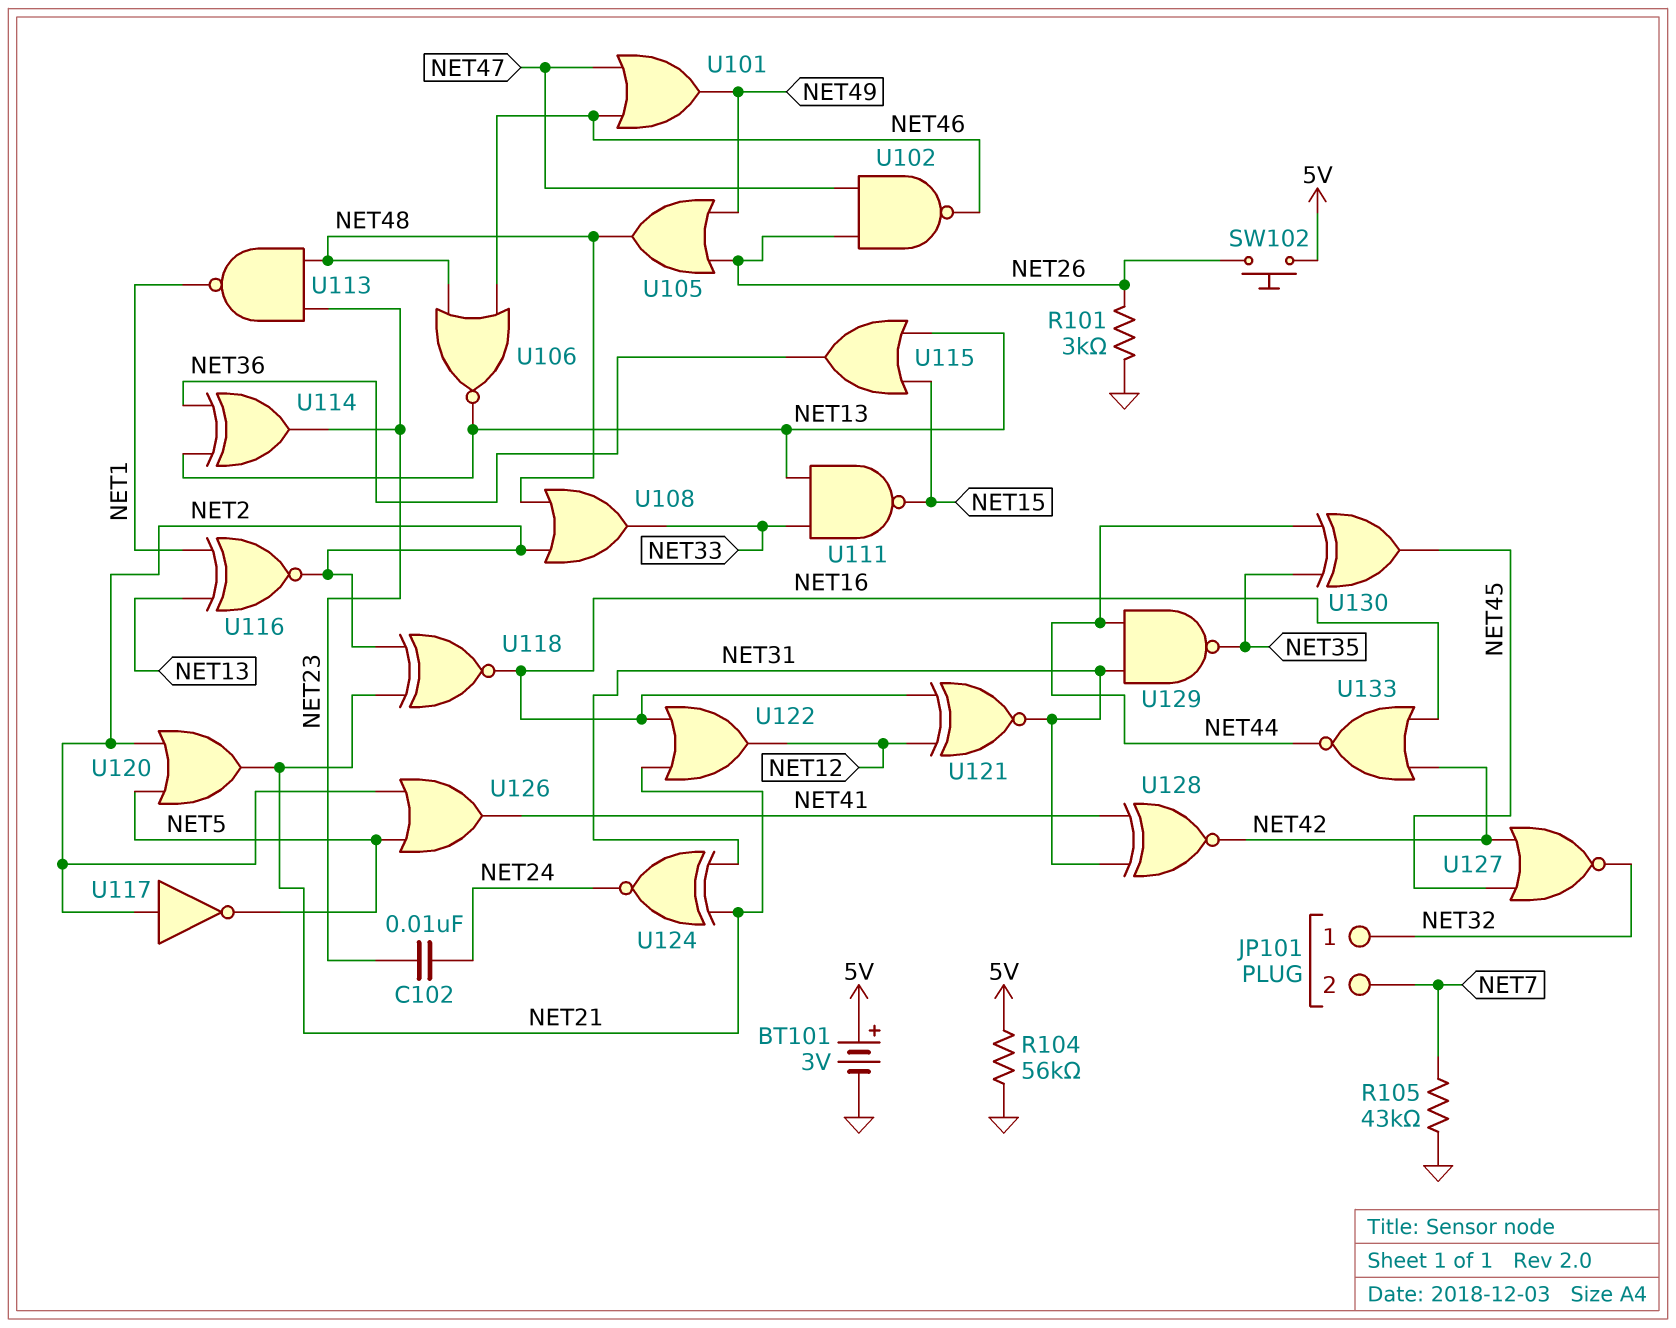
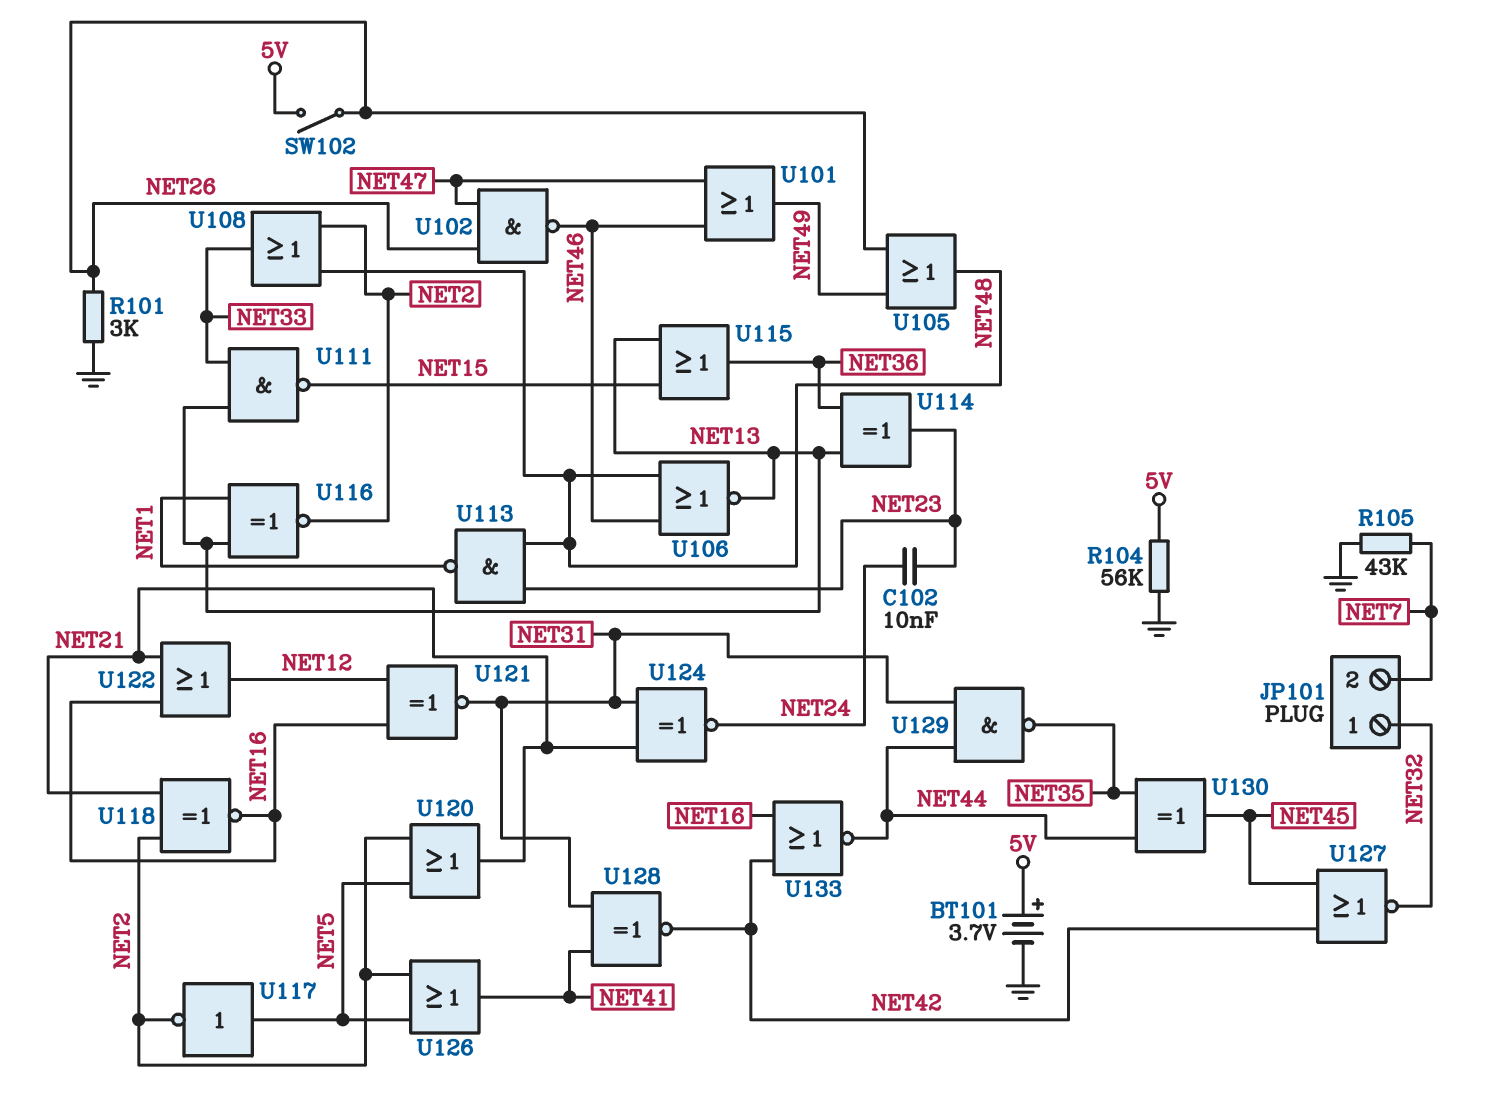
BT101: 3V (plus 5V, minus GND) -> 3.7V (plus 5V, minus GND)
SW102: button (5V, NET26) -> switch (5V, NET26)
U117: NOT (in NET2, out NET5) -> NOT (in NET5, out NET2)

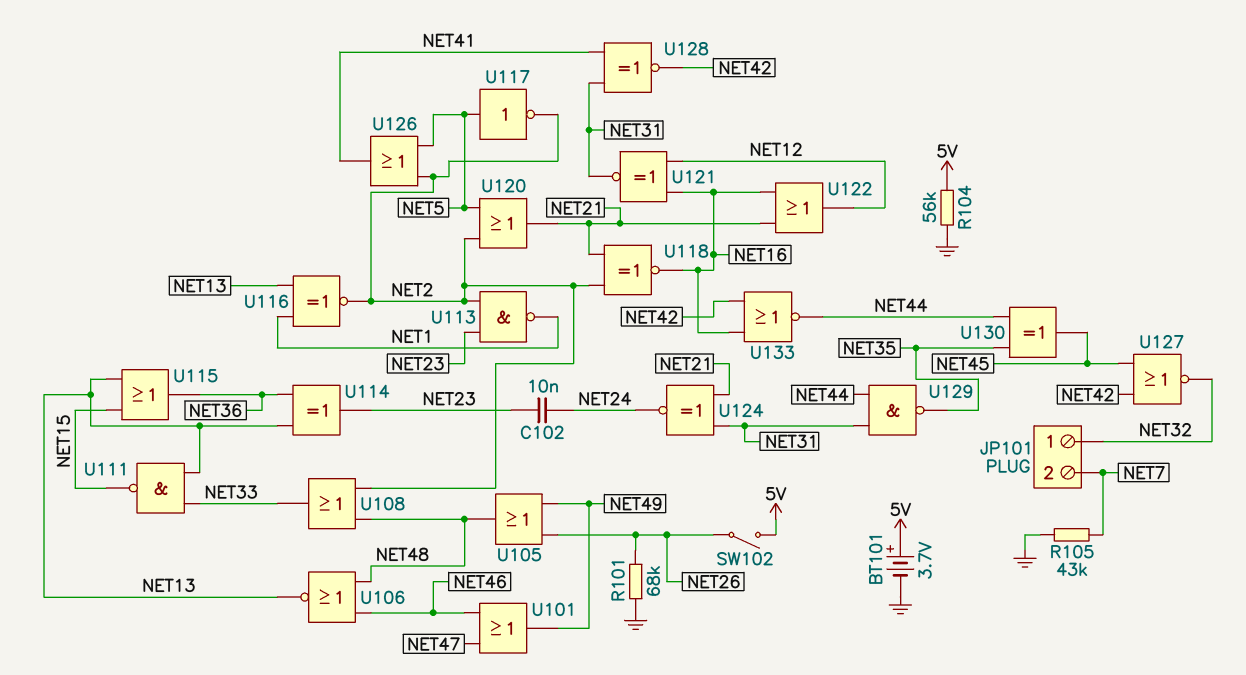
R101: 3k (GND, NET26) -> 68k (GND, NET26)
U102: NAND (in NET26, in NET47, out NET46) -> none
U113: NAND (in NET23, in NET48, out NET1) -> NAND (in NET2, in NET23, out NET1)

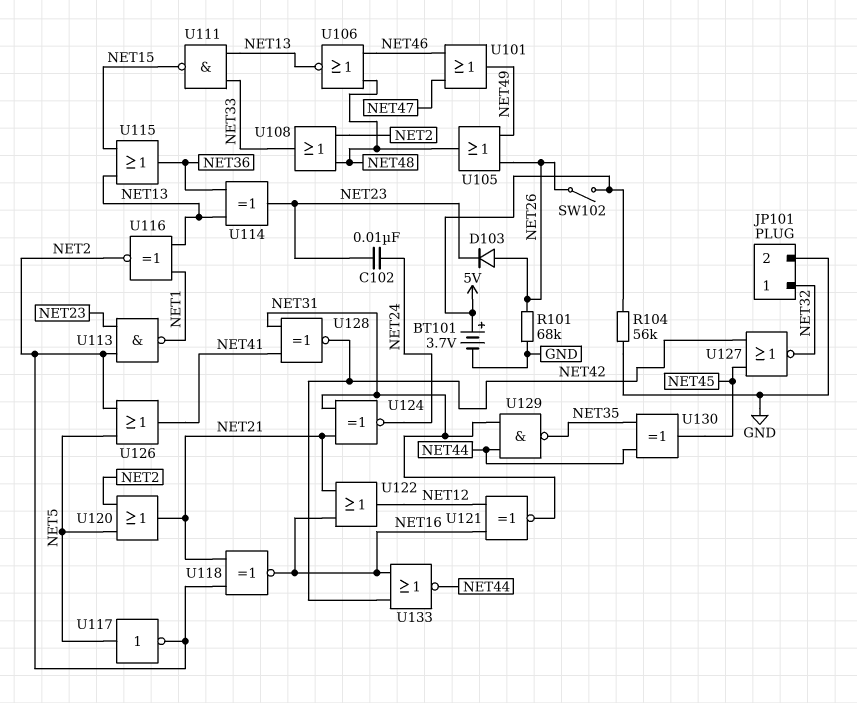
D103: none -> diode (A NET26, K NET23)
JP101 pin 2: NET7 -> GND
R105: 43k (GND, NET7) -> none

